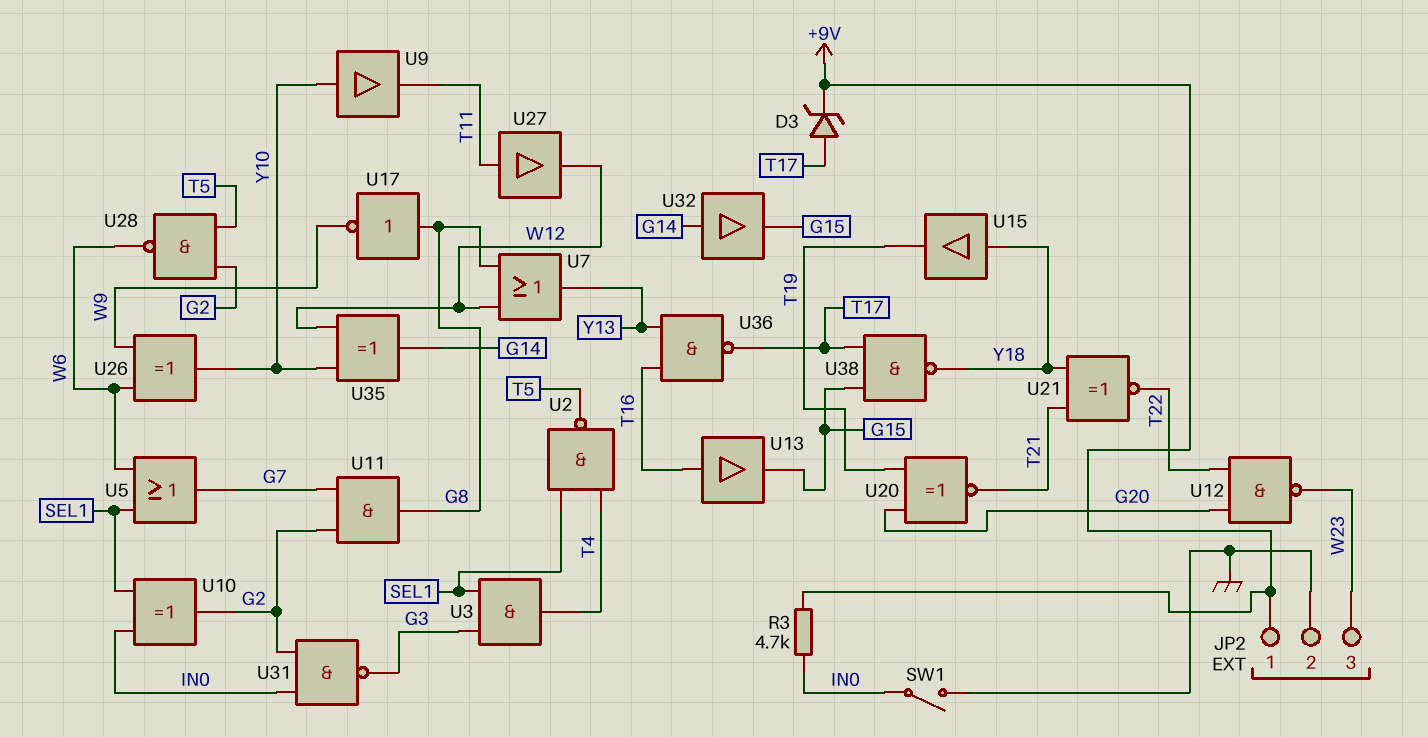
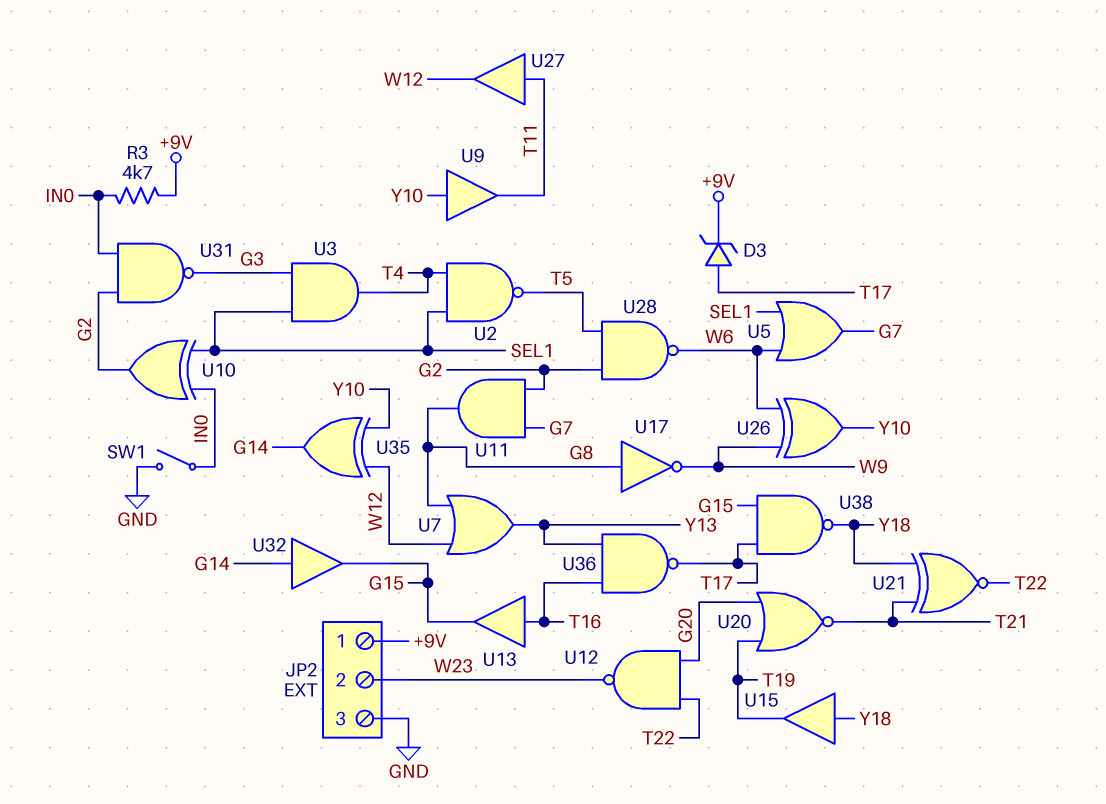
JP2 pin 2: GND -> W23
JP2 pin 3: W23 -> GND
U20: XNOR (in G20, in T19, out T21) -> NOR (in G20, in T19, out T21)

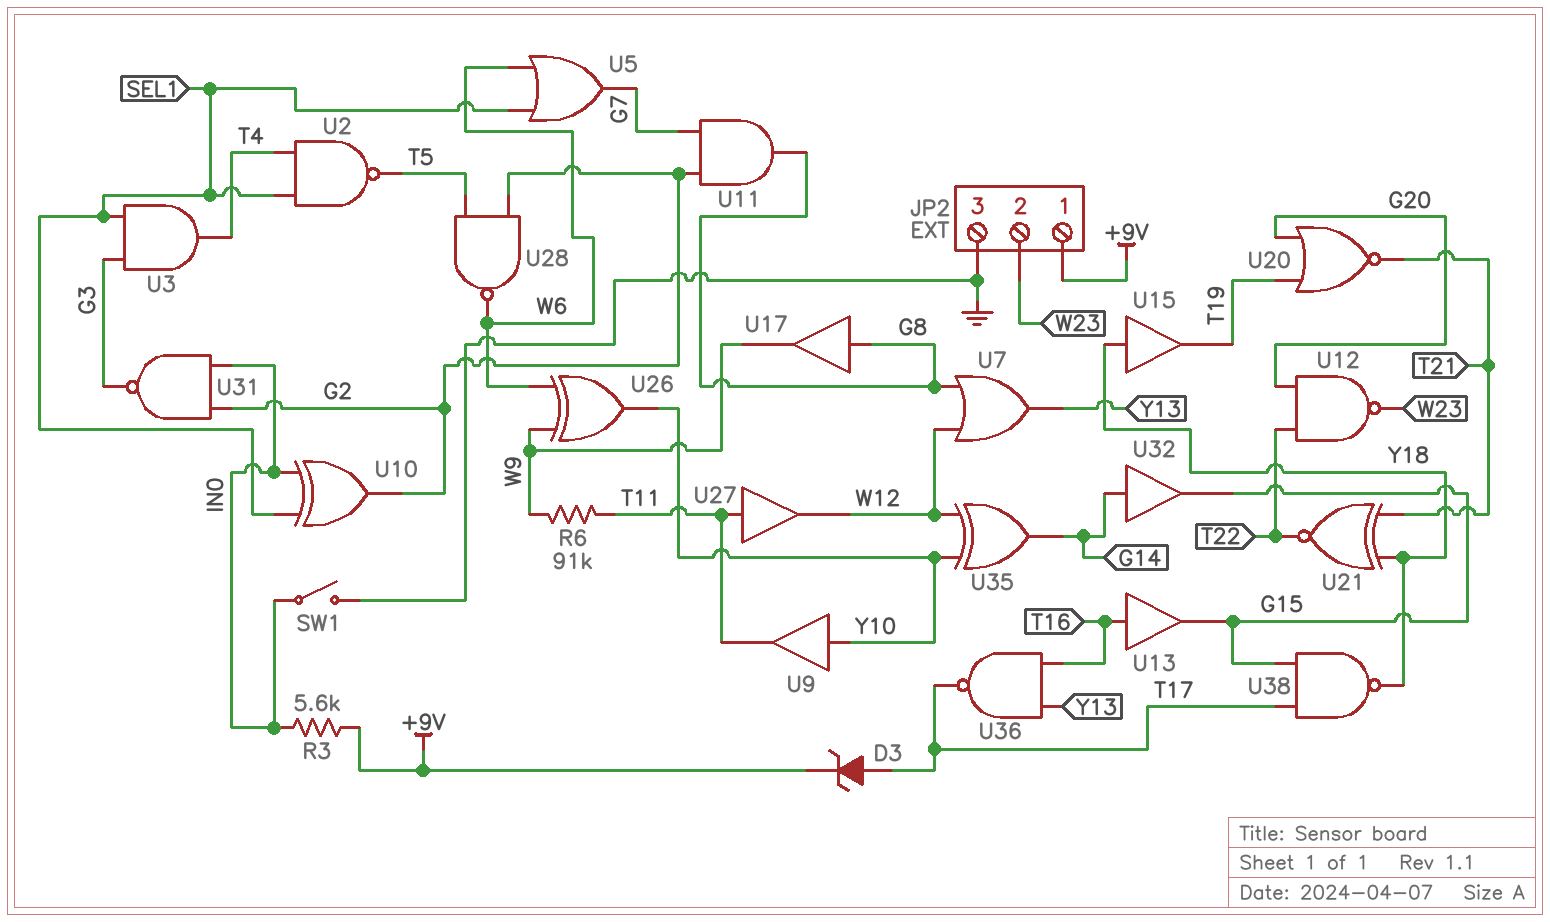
R3: 4.7k (+9V, IN0) -> 5.6k (+9V, IN0)
R6: none -> 91k (T11, W9)
U17: NOT (in G8, out W9) -> buffer (in G8, out W9)

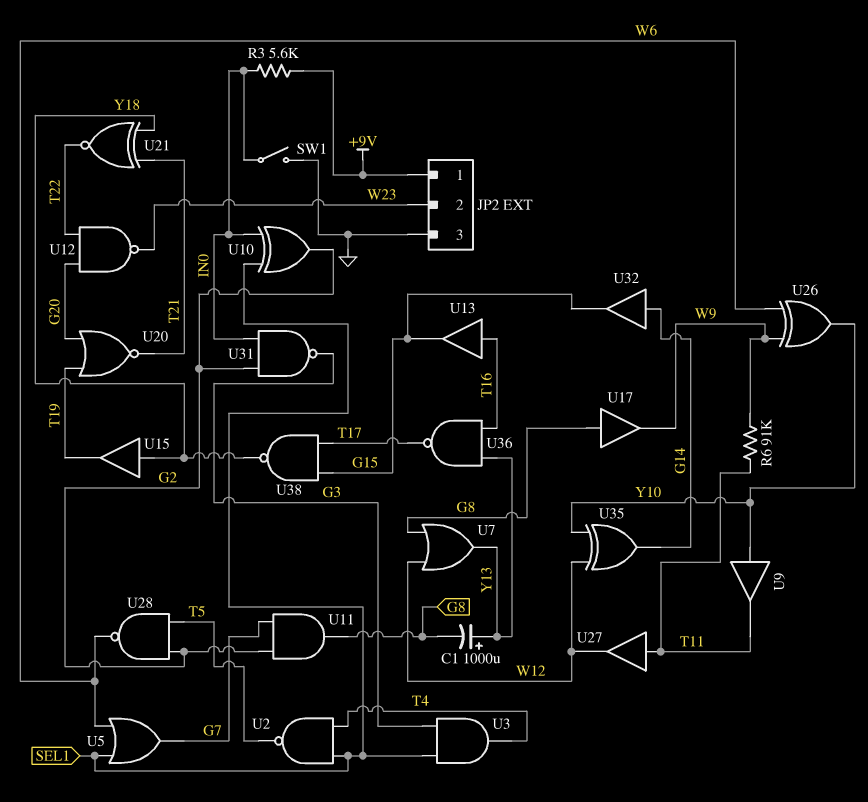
C1: none -> 1000uF (plus Y13, minus G8)
D3: zener (A T17, K +9V) -> none

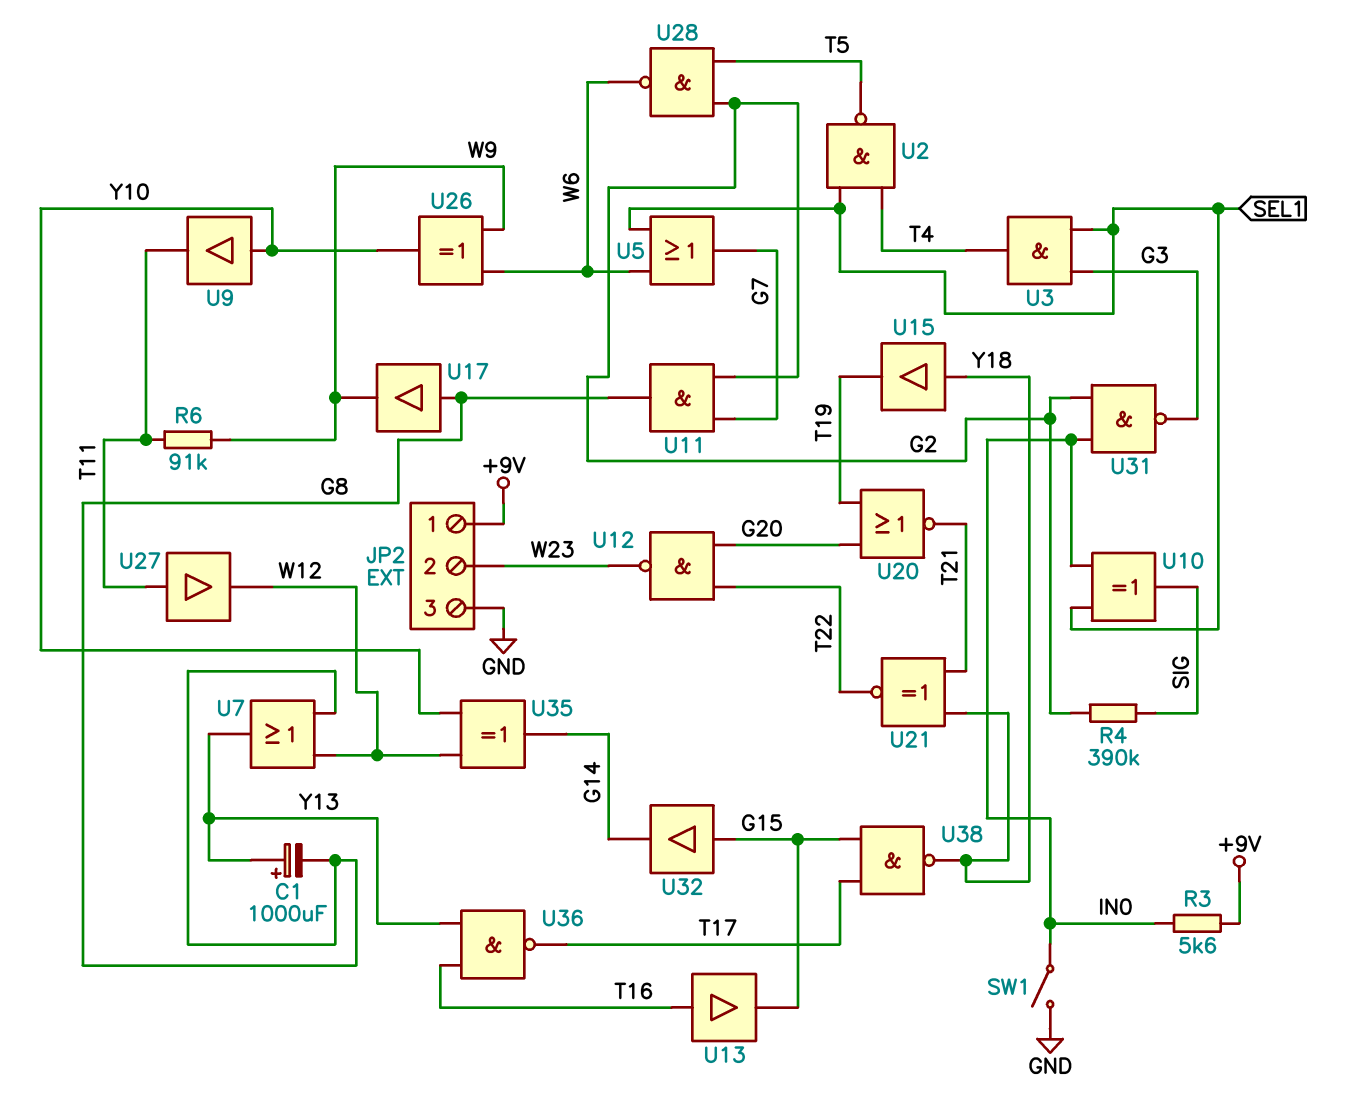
R4: none -> 390k (G2, SIG)
U10: XOR (in IN0, in SEL1, out G2) -> XOR (in IN0, in SEL1, out SIG)
U32: buffer (in G14, out G15) -> buffer (in G15, out G14)

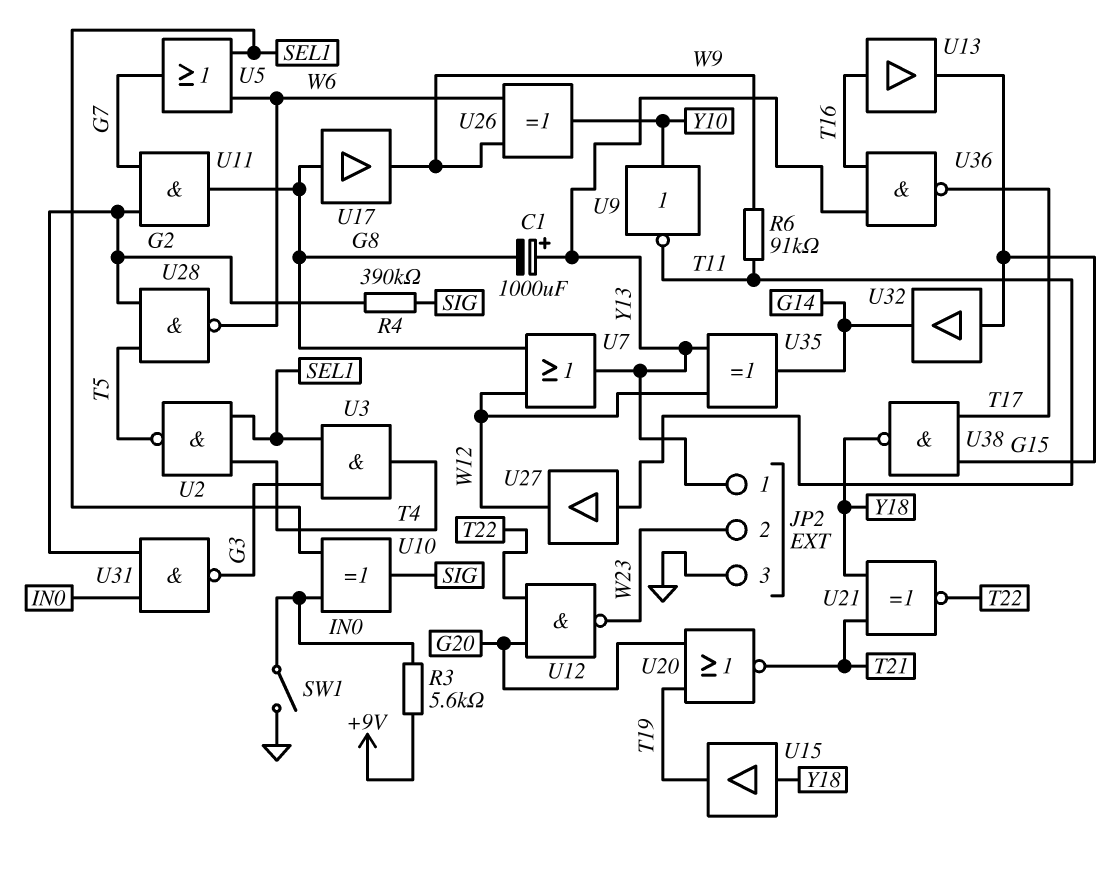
JP2 pin 1: +9V -> Y13
U9: buffer (in Y10, out T11) -> NOT (in Y10, out T11)
U35: XOR (in W12, in Y10, out G14) -> XOR (in W12, in Y13, out G14)

